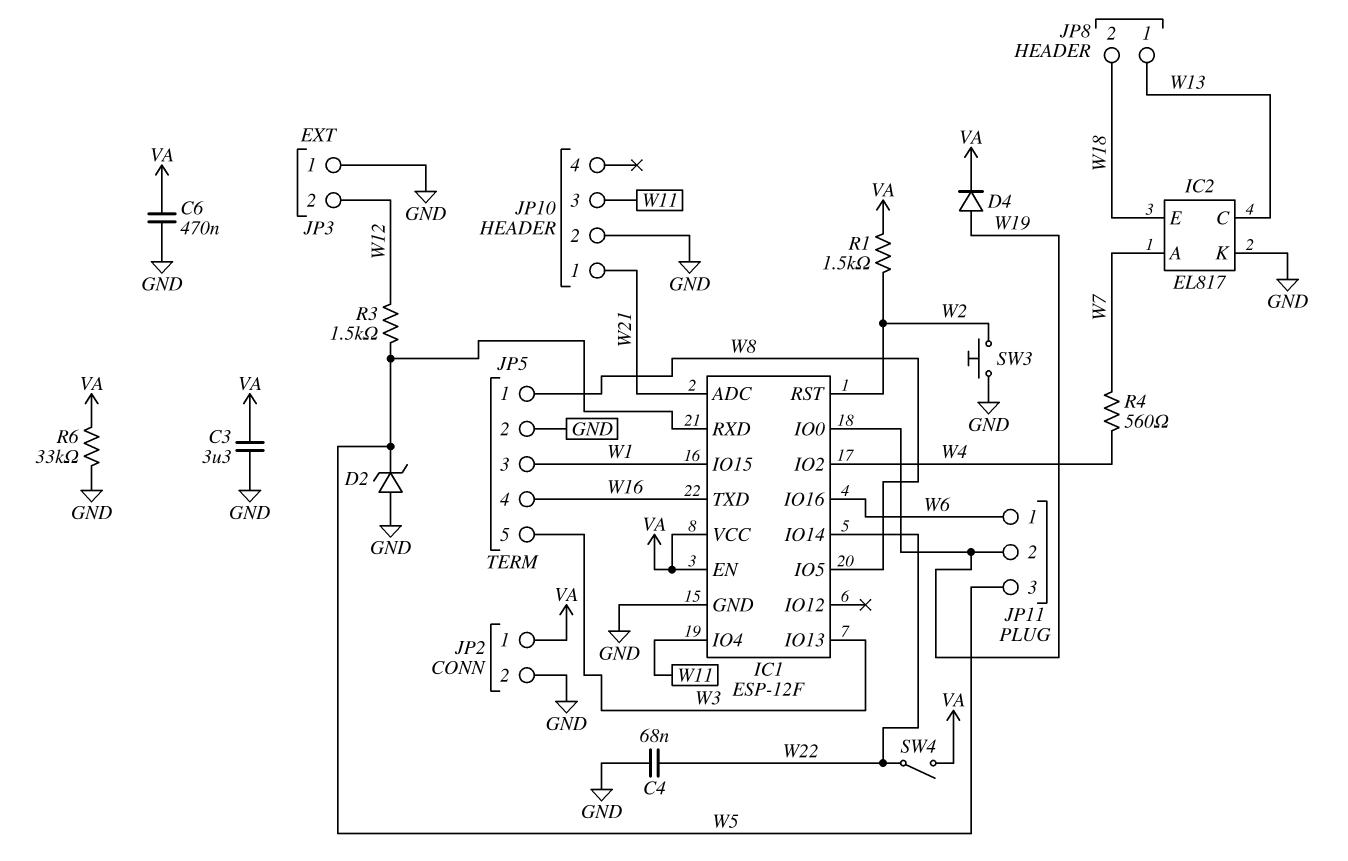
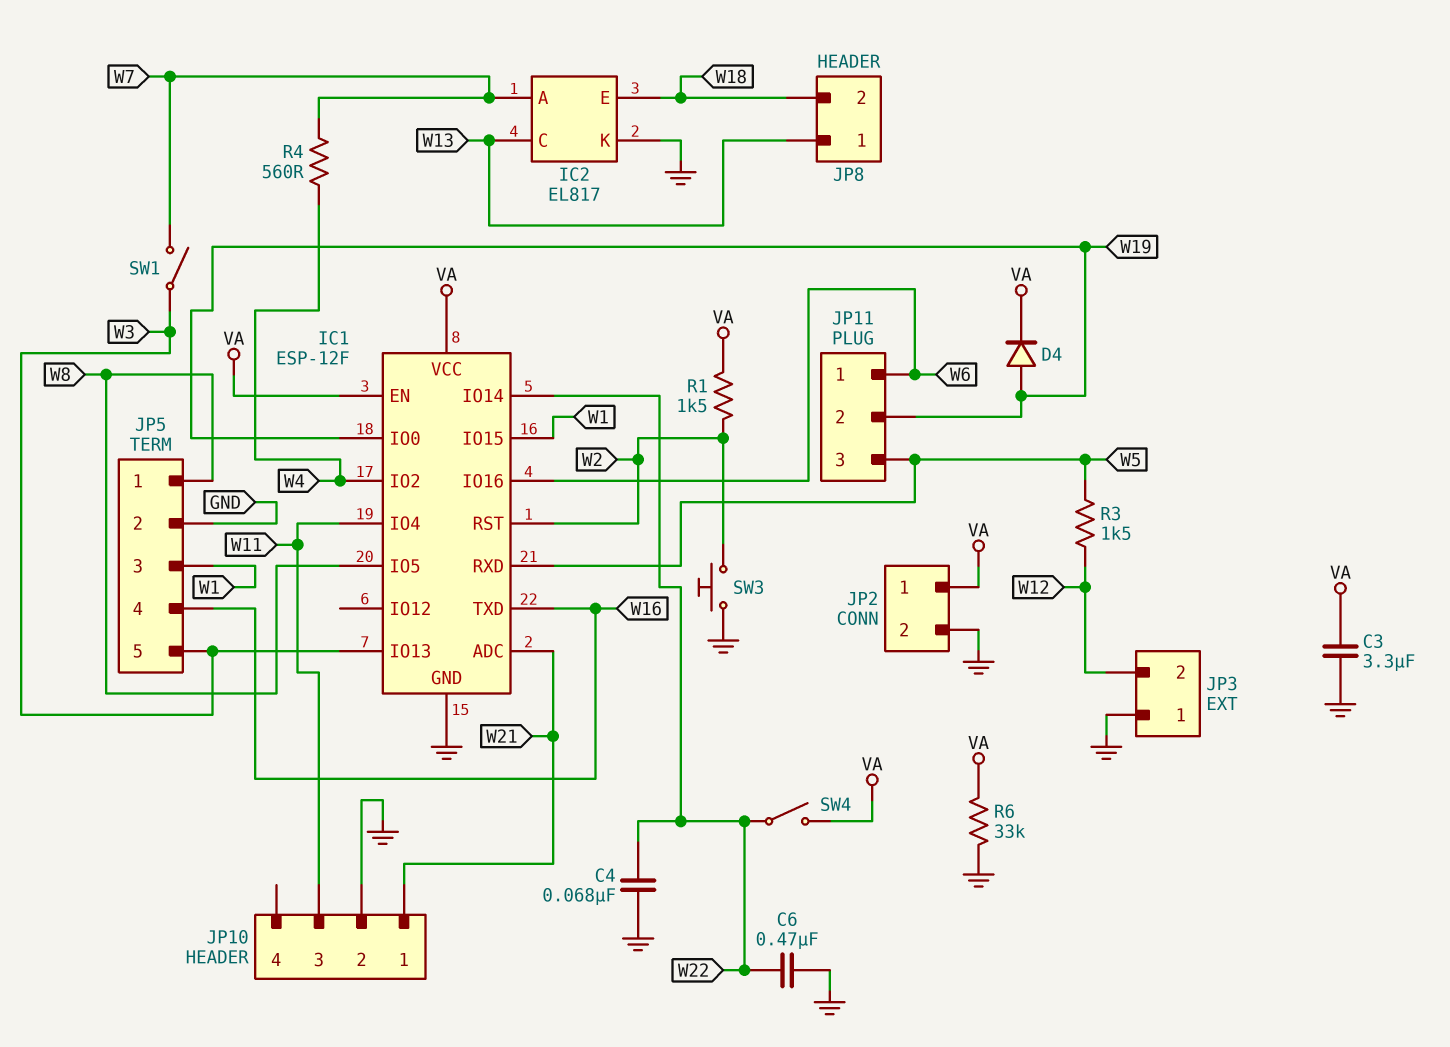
C6: 470nF (GND, VA) -> 470nF (GND, W22)
D2: zener (A GND, K W5) -> none
SW1: none -> switch (W3, W7)

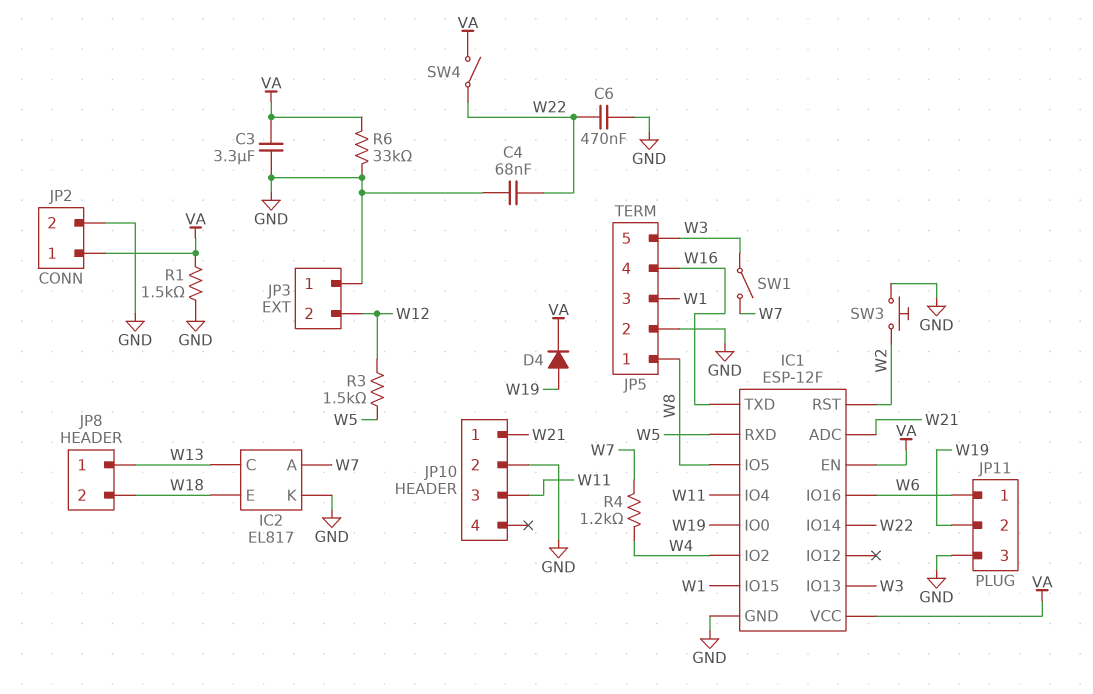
JP11 pin 3: W5 -> GND
R1: 1.5k (VA, W2) -> 1.5k (GND, VA)
R4: 560 (W4, W7) -> 1.2k (W4, W7)

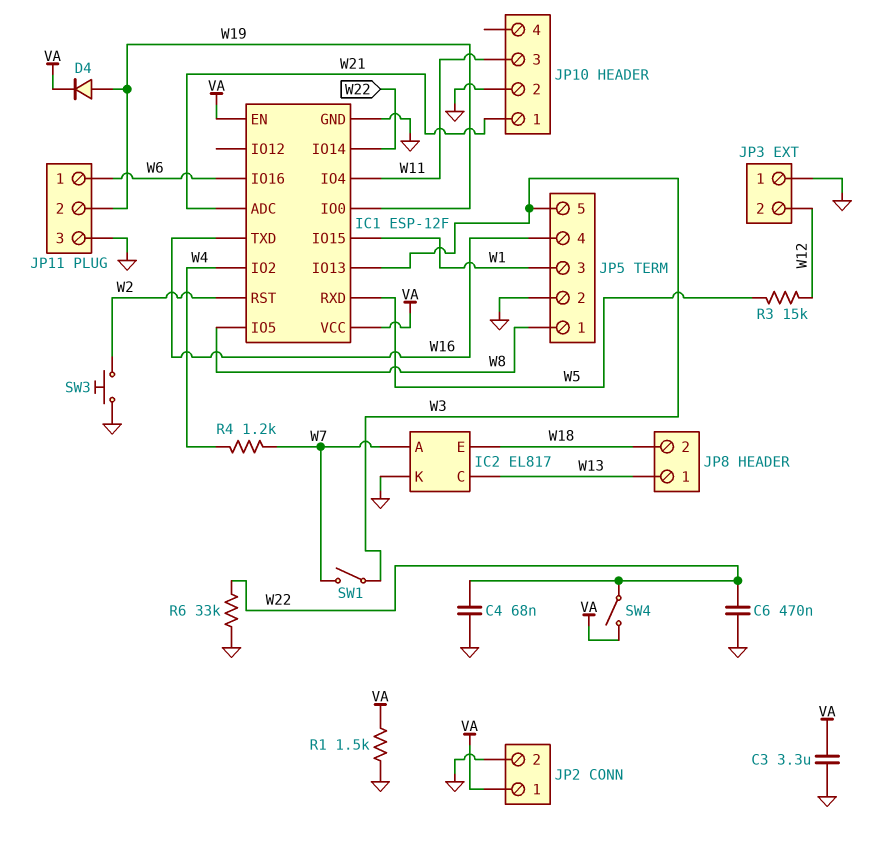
R3: 1.5k (W5, W12) -> 15k (W5, W12)
R6: 33k (GND, VA) -> 33k (GND, W22)

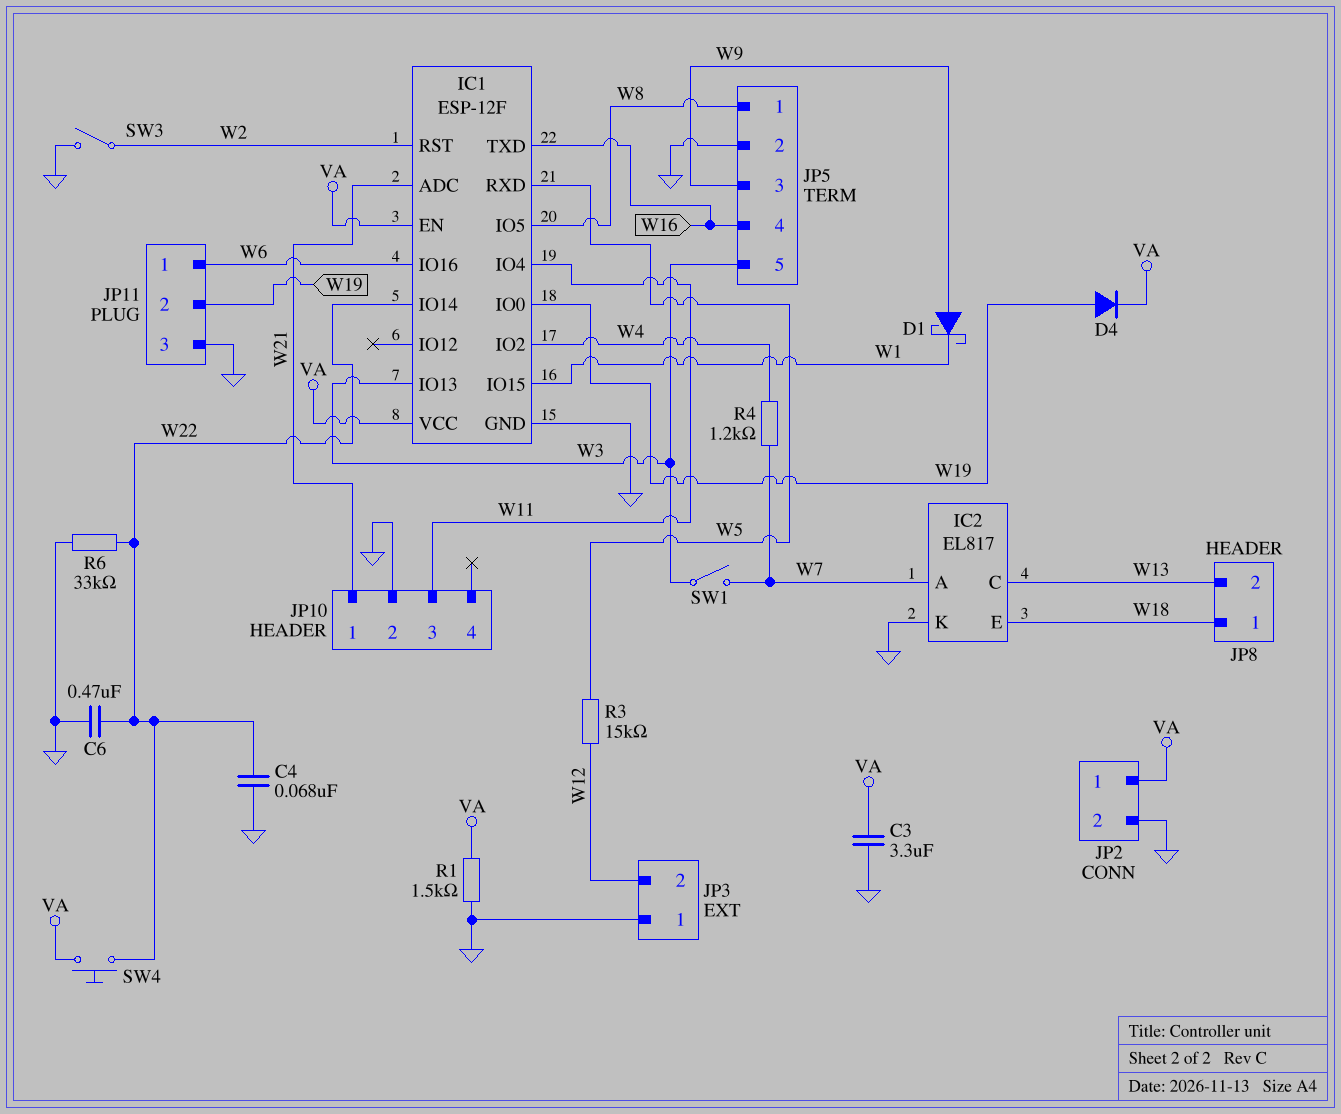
D1: none -> schottky (A W9, K W1)
JP5 pin 3: W1 -> W9
JP8 pin 1: W13 -> W18
JP8 pin 2: W18 -> W13
SW3: button (GND, W2) -> switch (GND, W2)
SW4: switch (VA, W22) -> button (VA, W22)

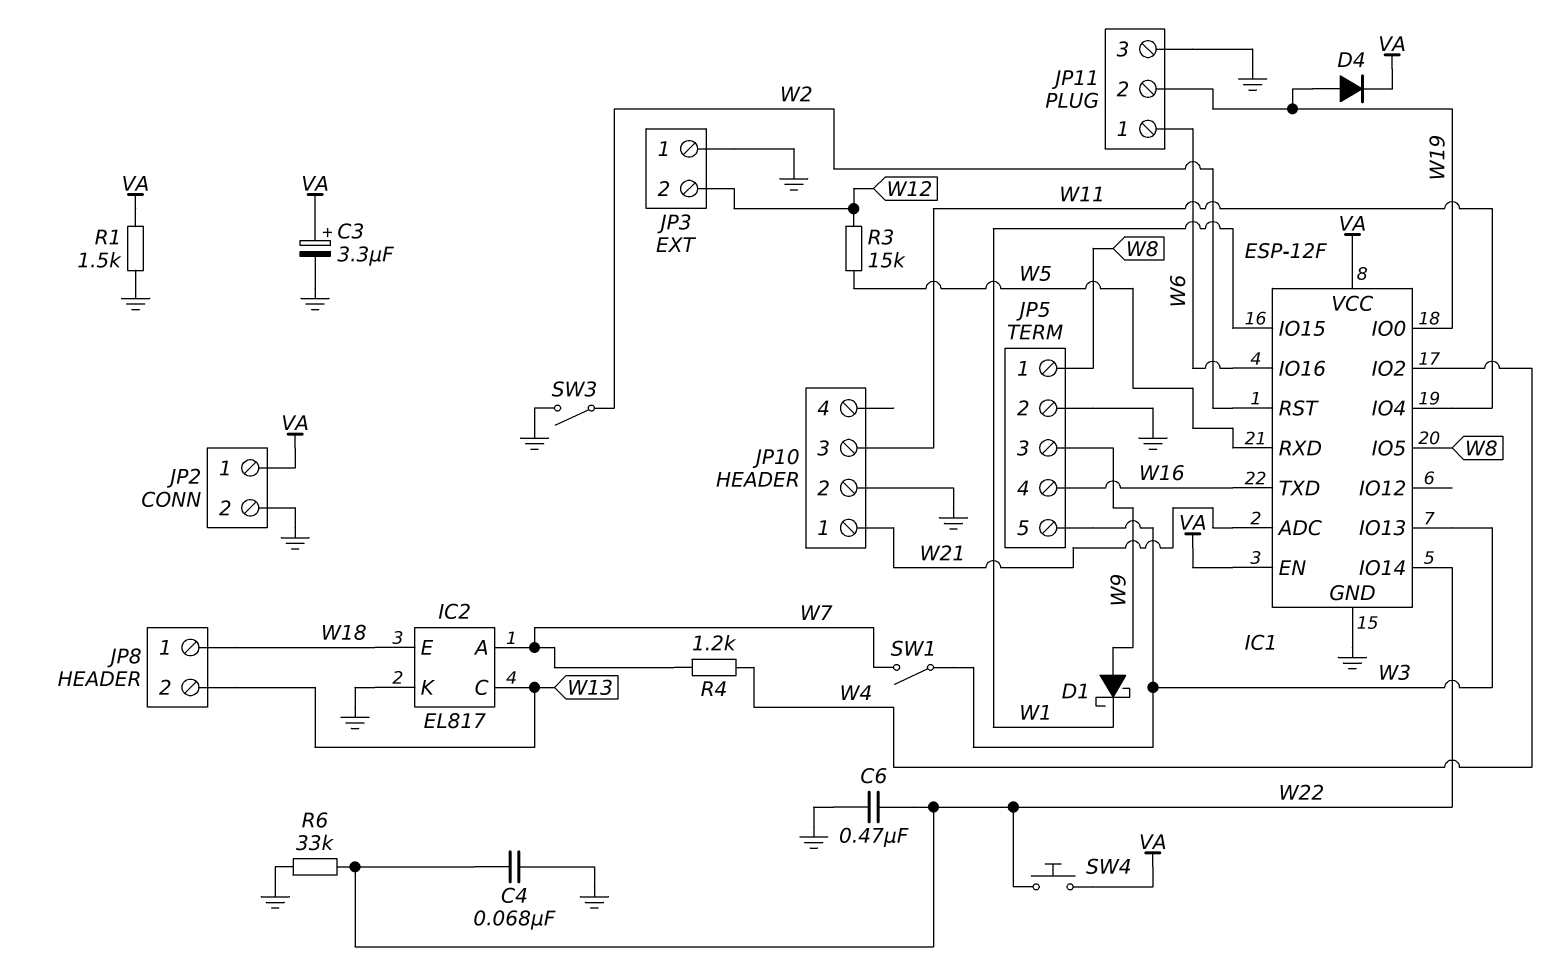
C3: 3.3uF (GND, VA) -> 3.3uF (plus VA, minus GND)

